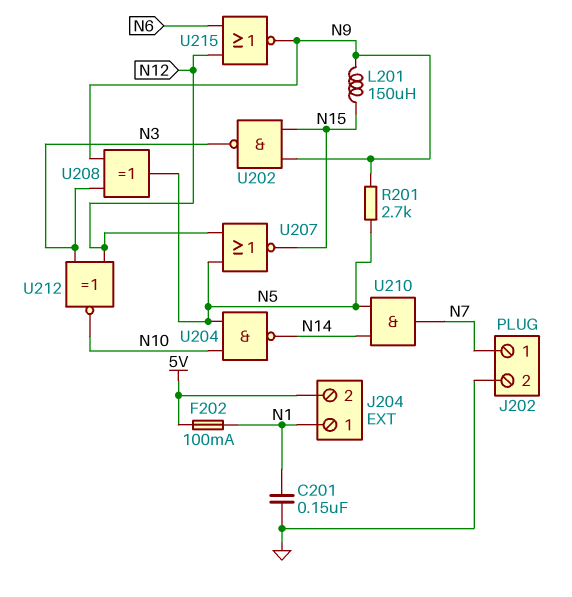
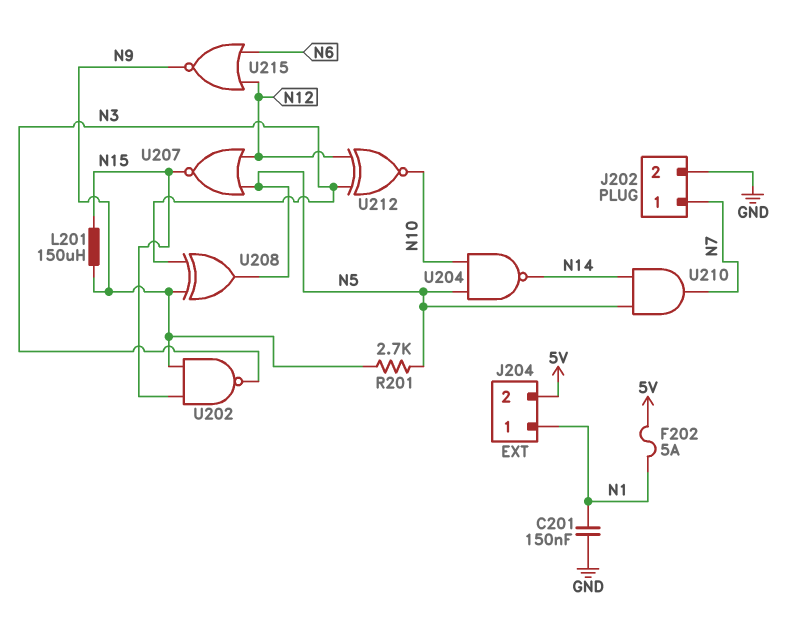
F202: 100mA (5V, N1) -> 5A (5V, N1)

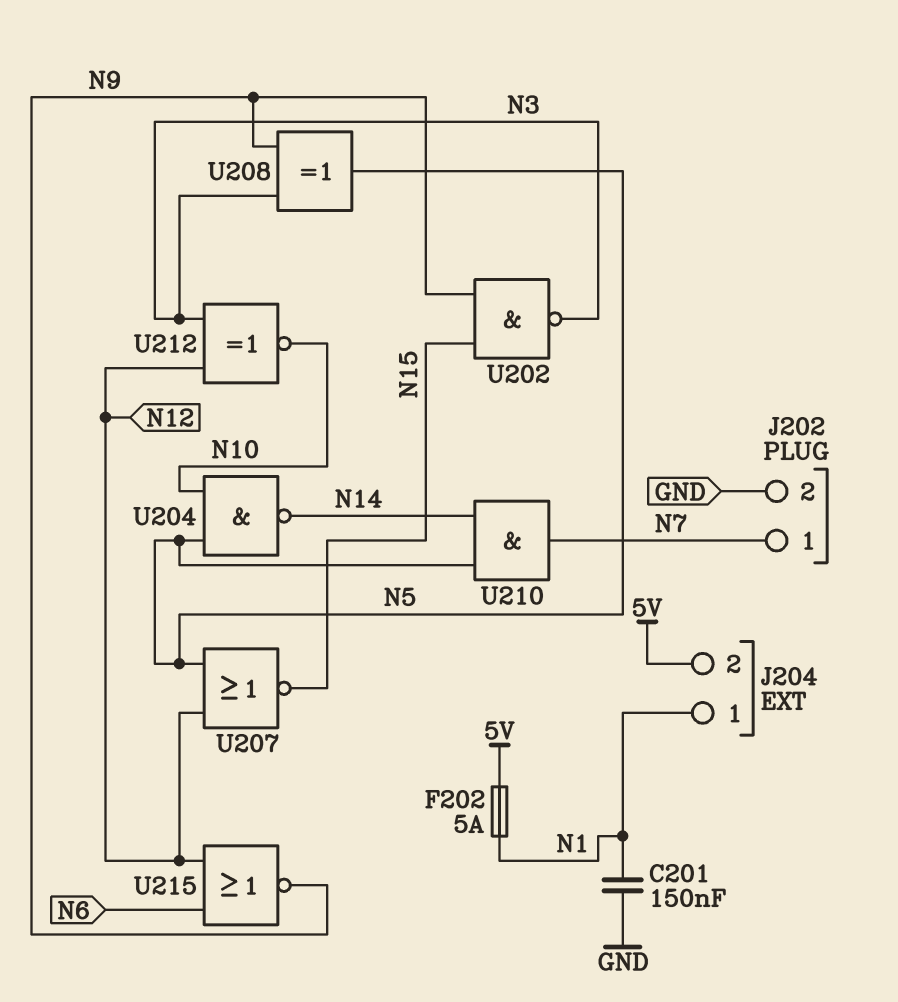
L201: 150uH (N9, N15) -> none
R201: 2.7k (N5, N9) -> none

